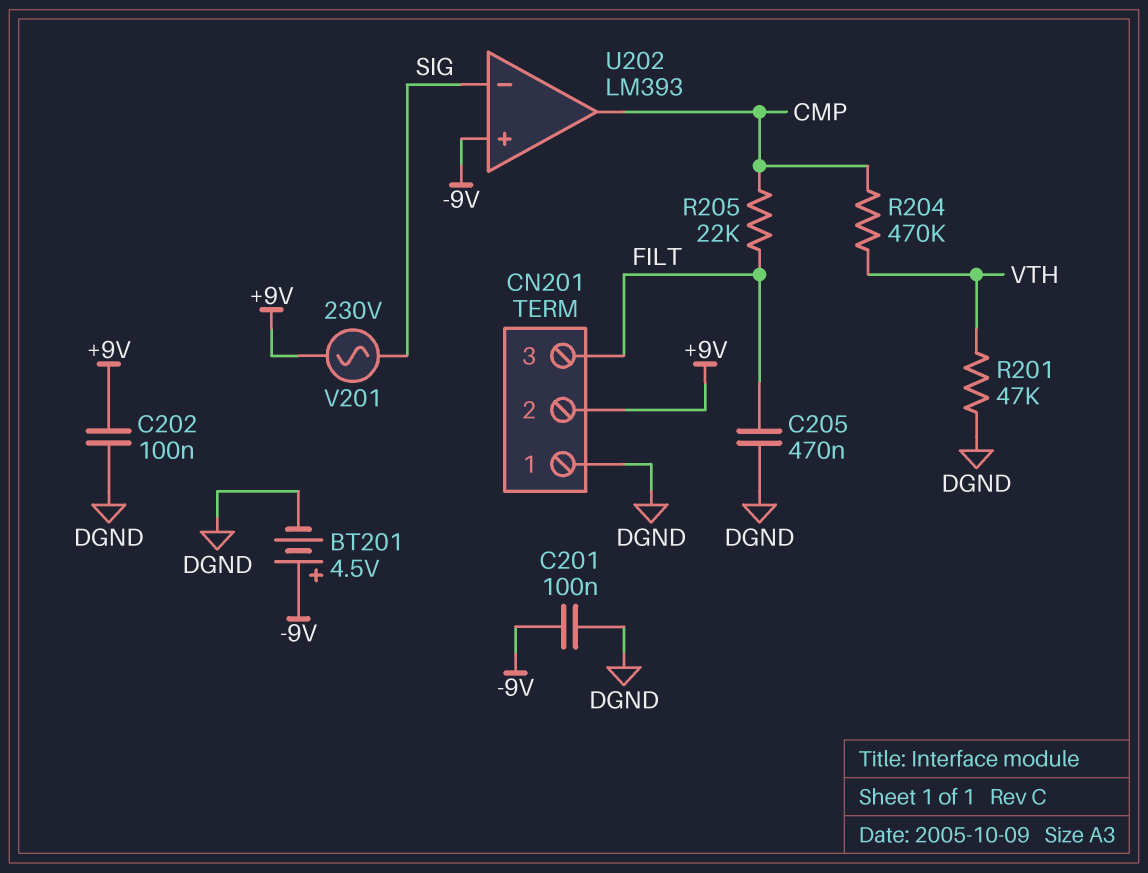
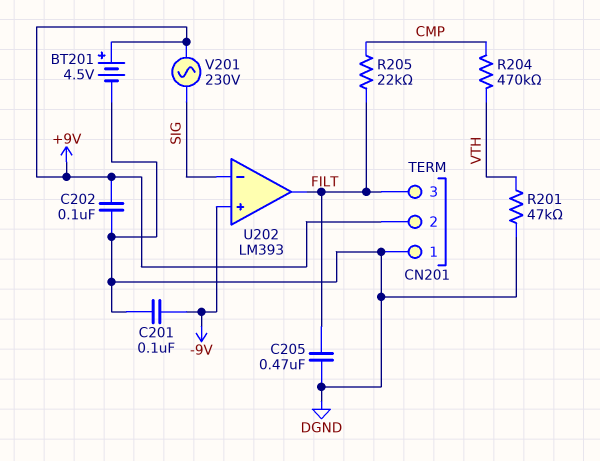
BT201: 4.5V (plus -9V, minus DGND) -> 4.5V (plus +9V, minus DGND)
U202 pin out: CMP -> FILT

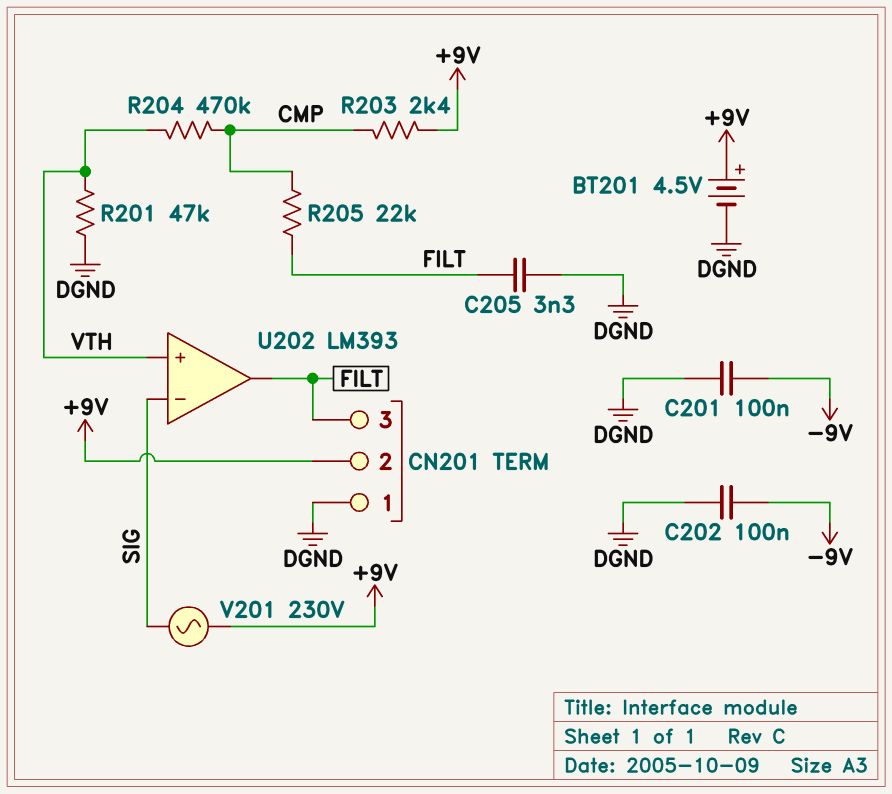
C202: 100nF (+9V, DGND) -> 100nF (-9V, DGND)
C205: 470nF (DGND, FILT) -> 3.3nF (DGND, FILT)
R203: none -> 2.4k (+9V, CMP)
U202 pin in+: -9V -> VTH

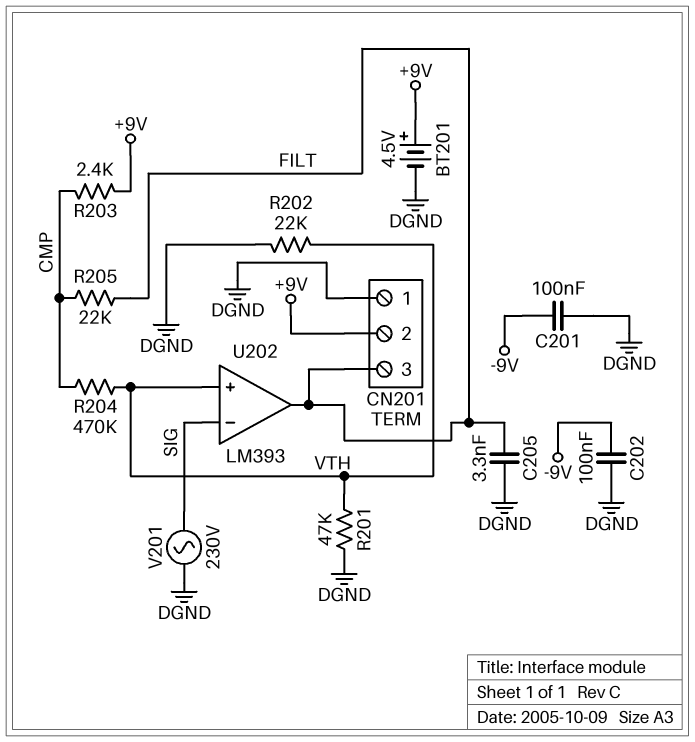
R202: none -> 22k (DGND, VTH)
V201: AC 230V (+9V, SIG) -> AC 230V (DGND, SIG)

